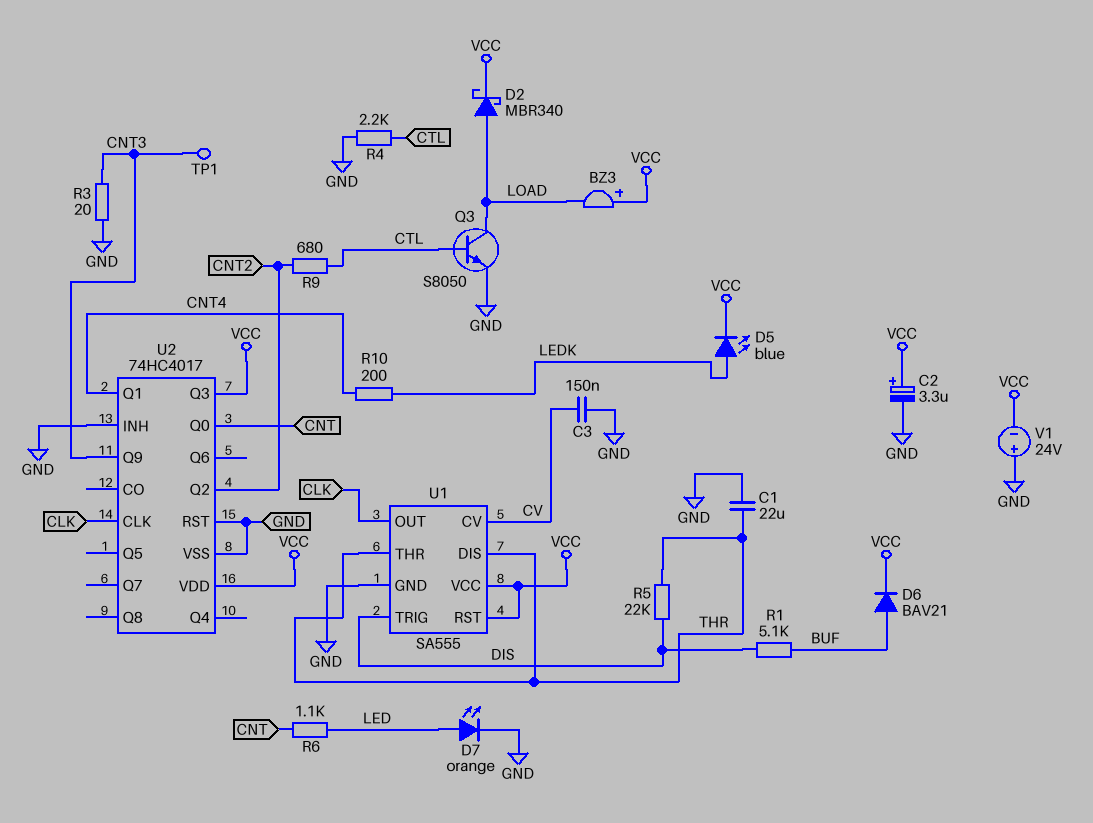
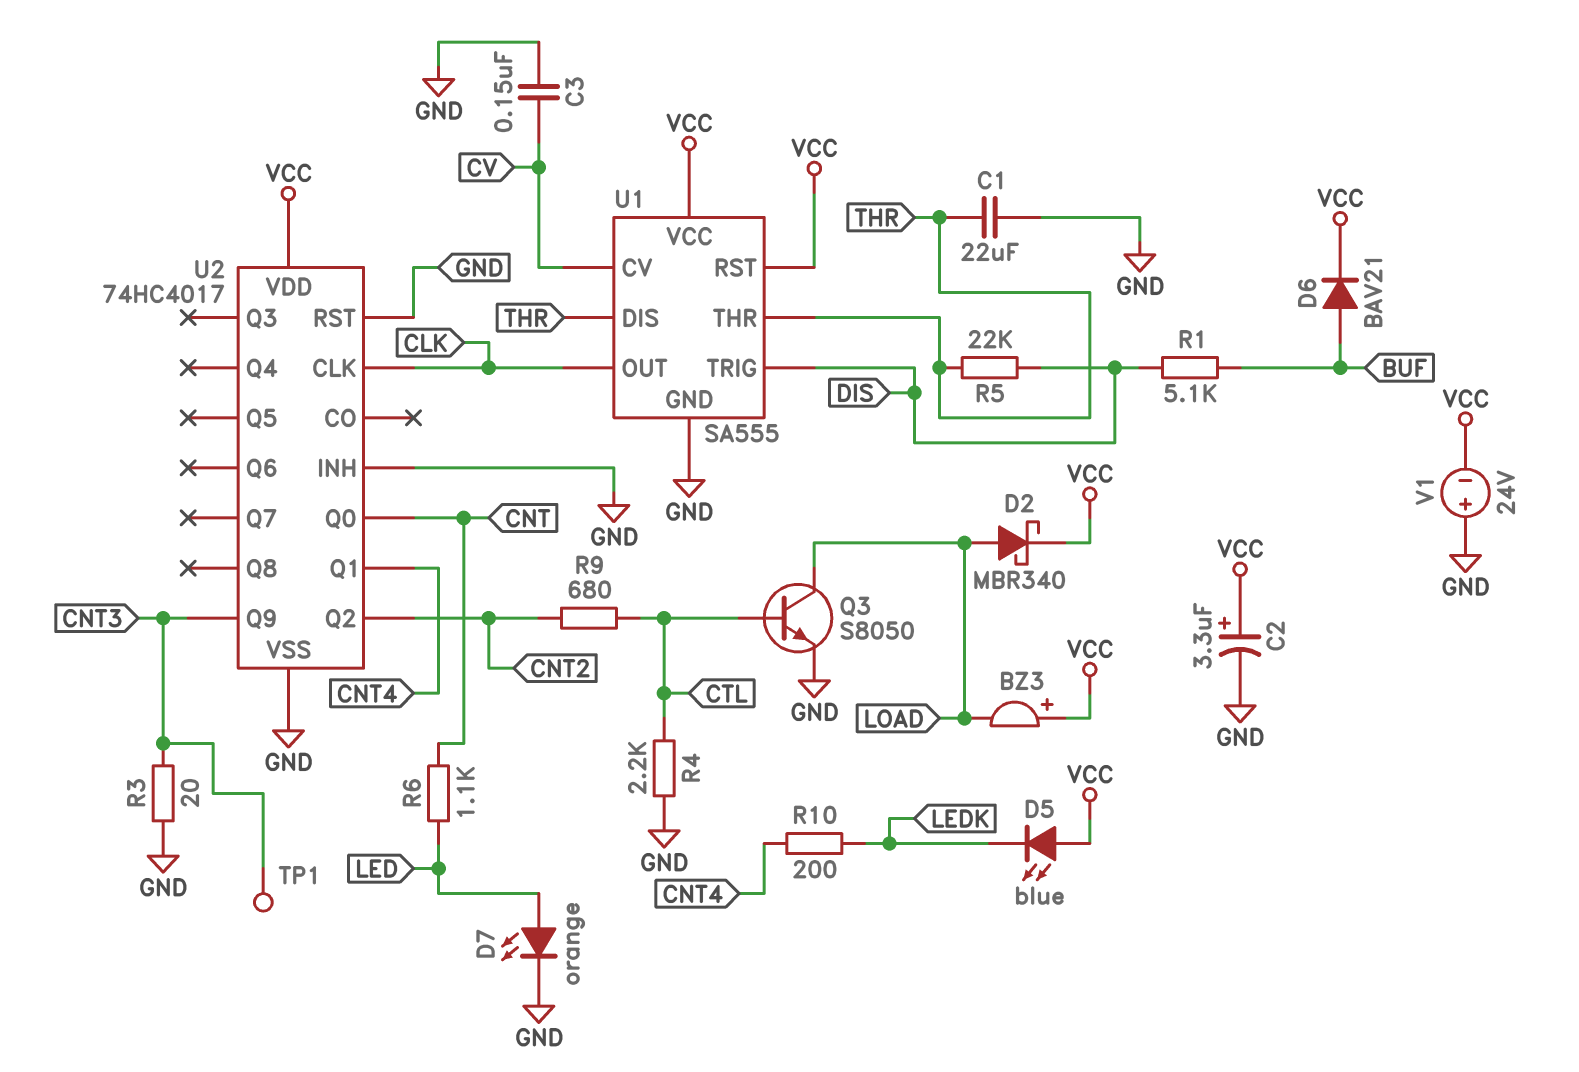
D5: LED blue (A LEDK, K VCC) -> LED blue (A VCC, K LEDK)
U2 pin Q3: VCC -> none

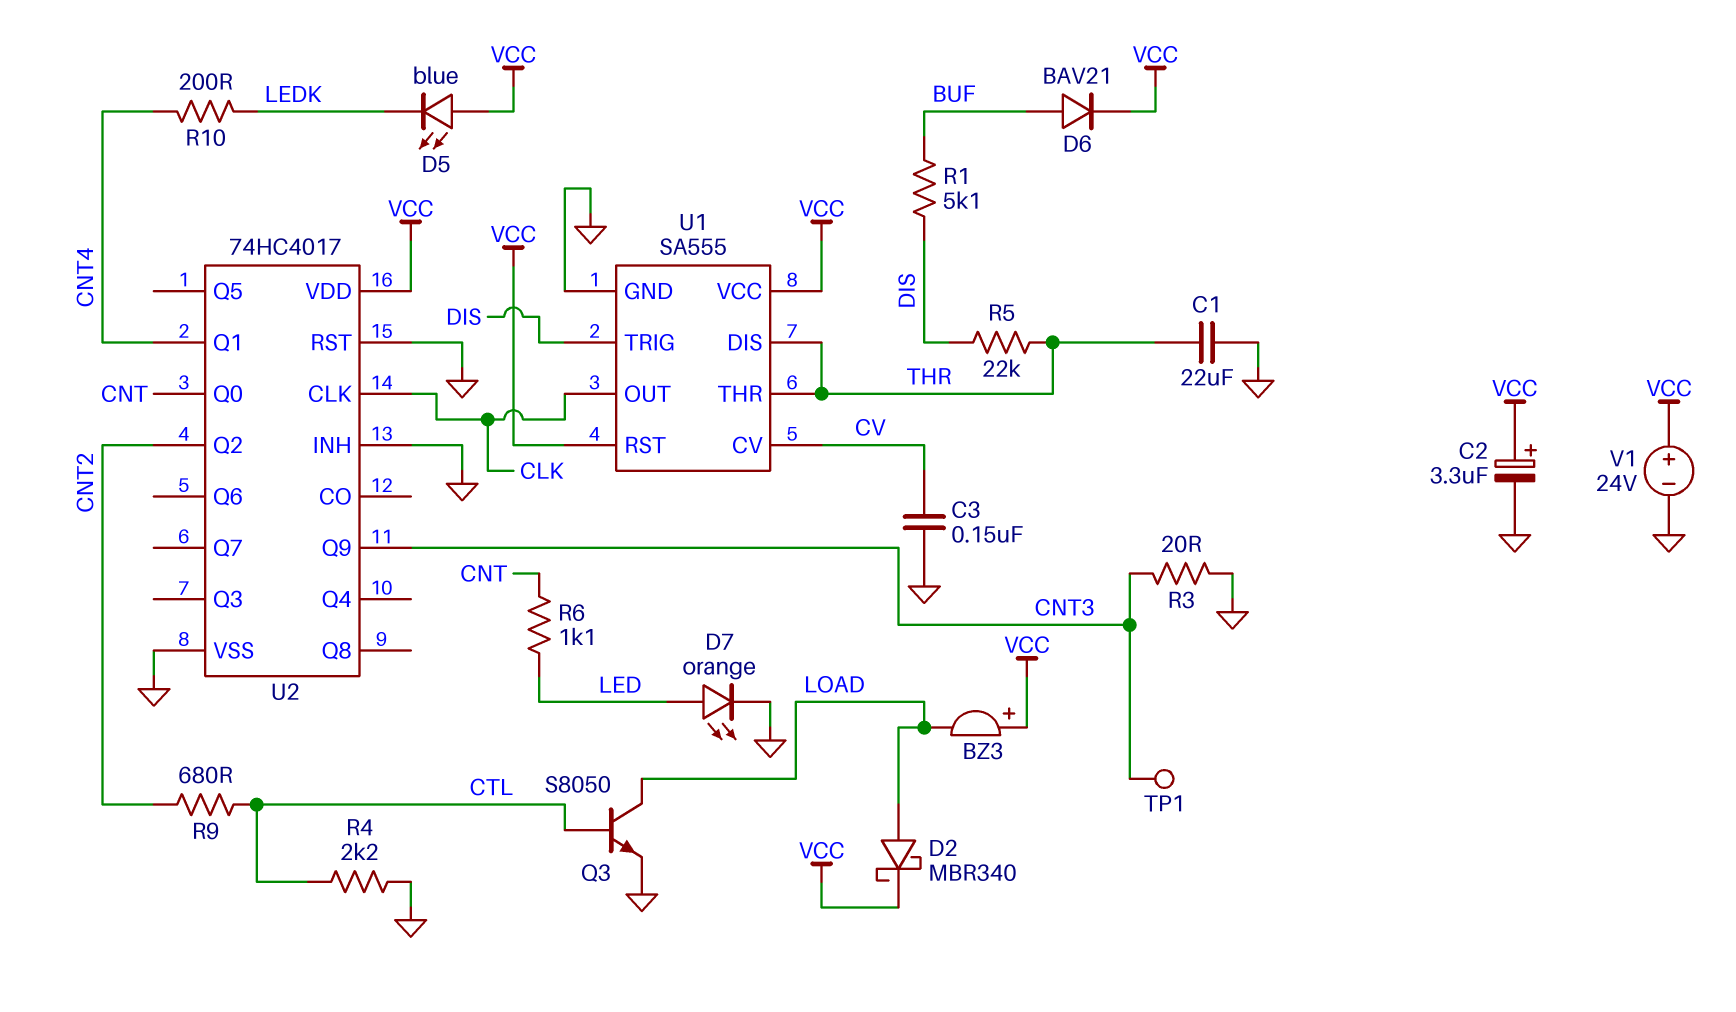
V1: 24V (plus GND, minus VCC) -> 24V (plus VCC, minus GND)

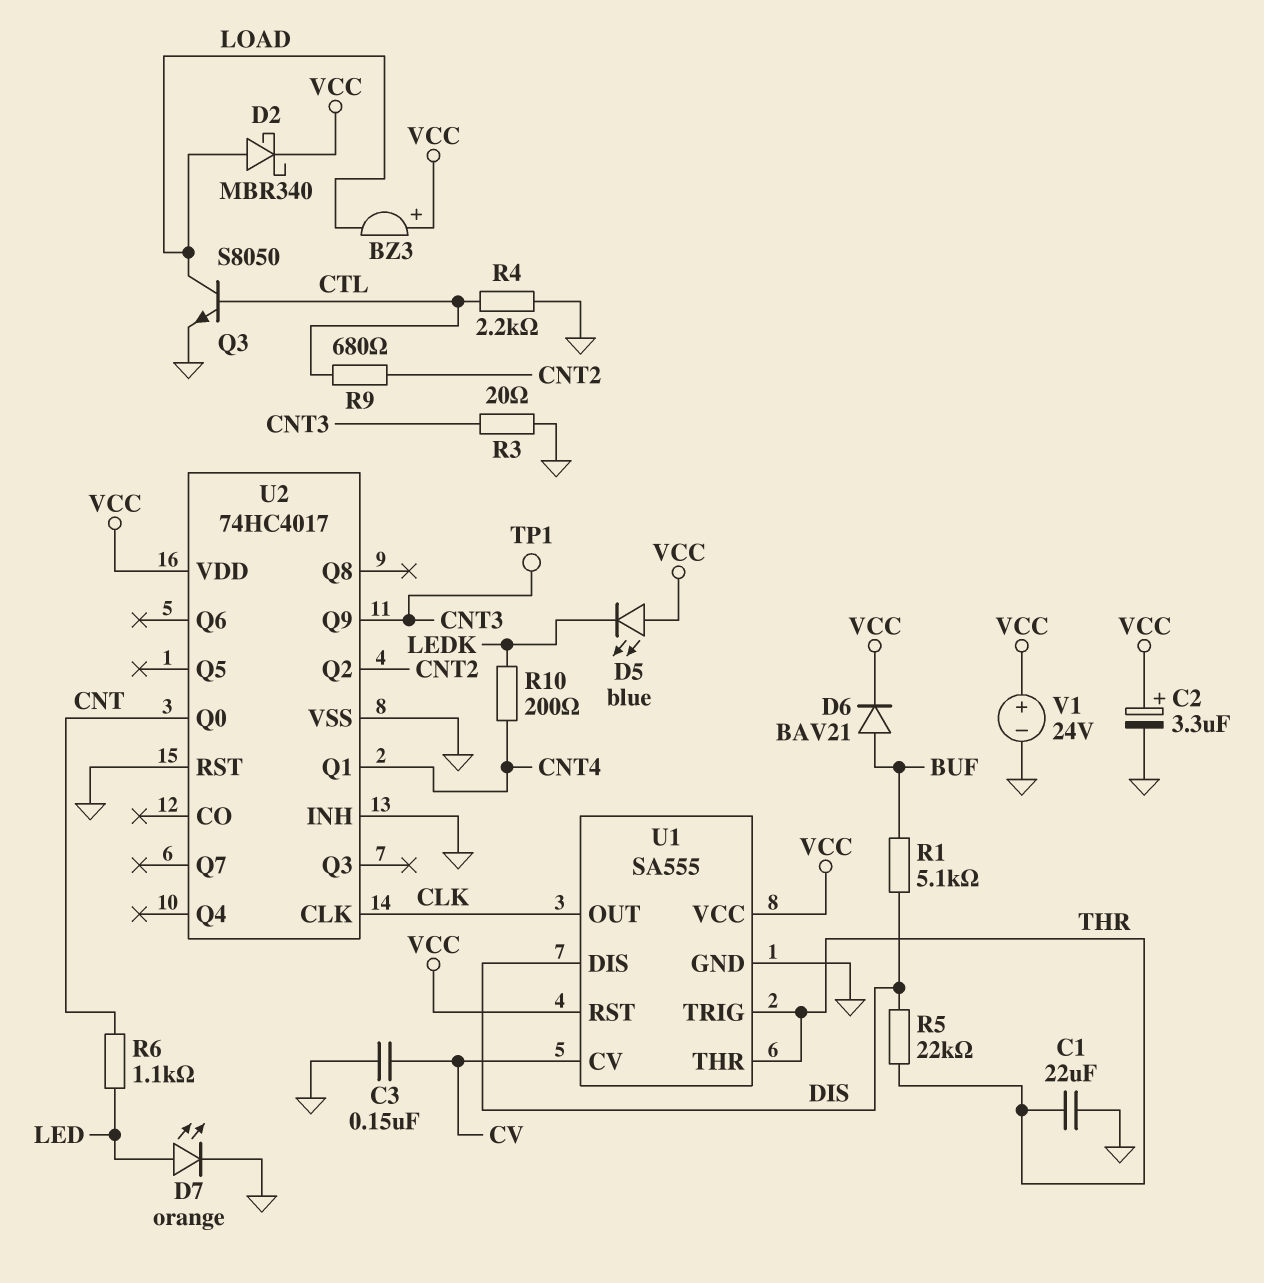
U1 pin DIS: THR -> DIS
U1 pin TRIG: DIS -> THR

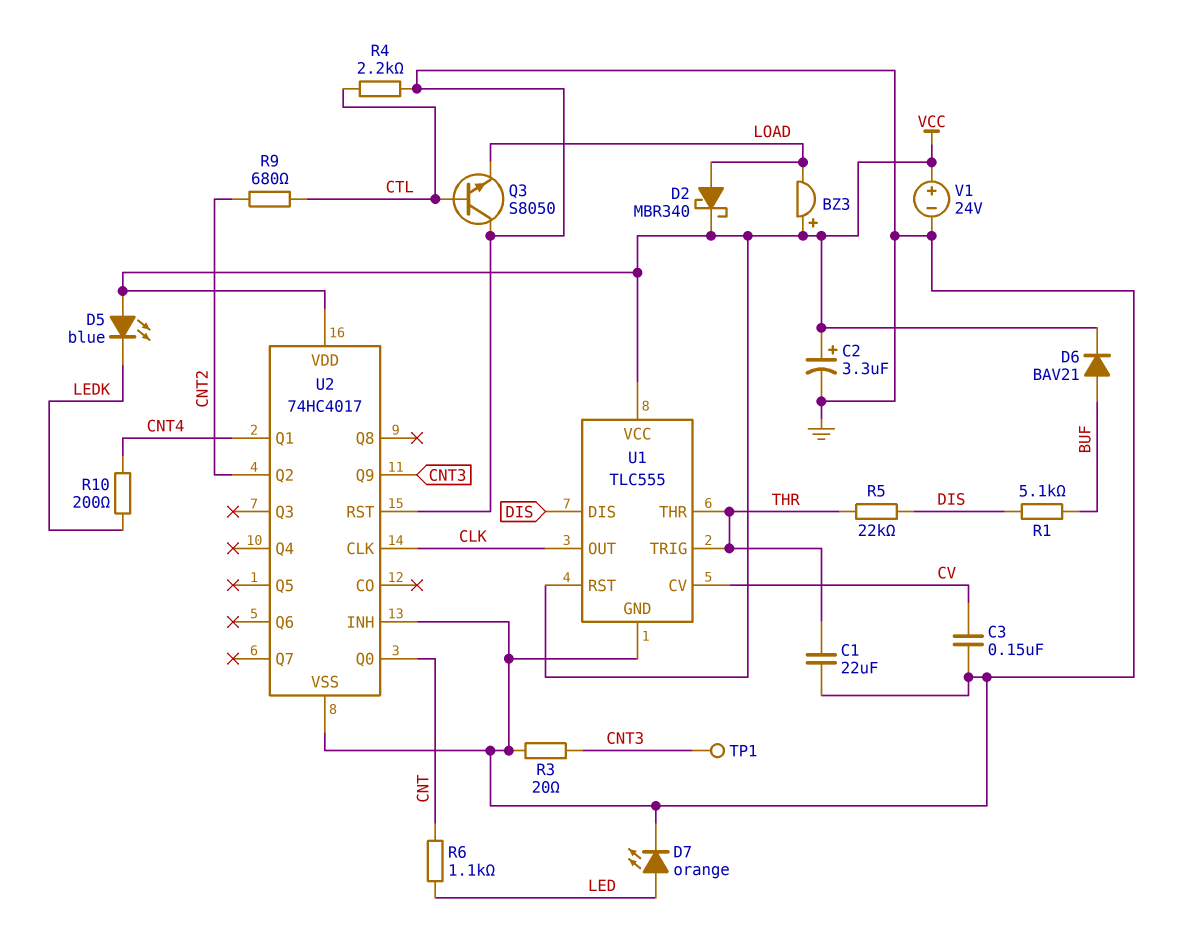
Q3: NPN S8050 (B CTL, C LOAD, E GND) -> NPN S8050 (B CTL, C GND, E LOAD)
U1: SA555 -> TLC555

